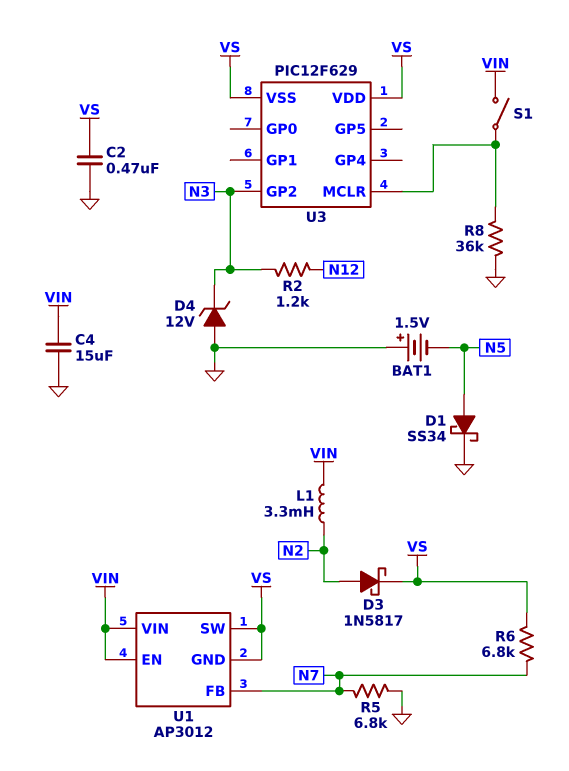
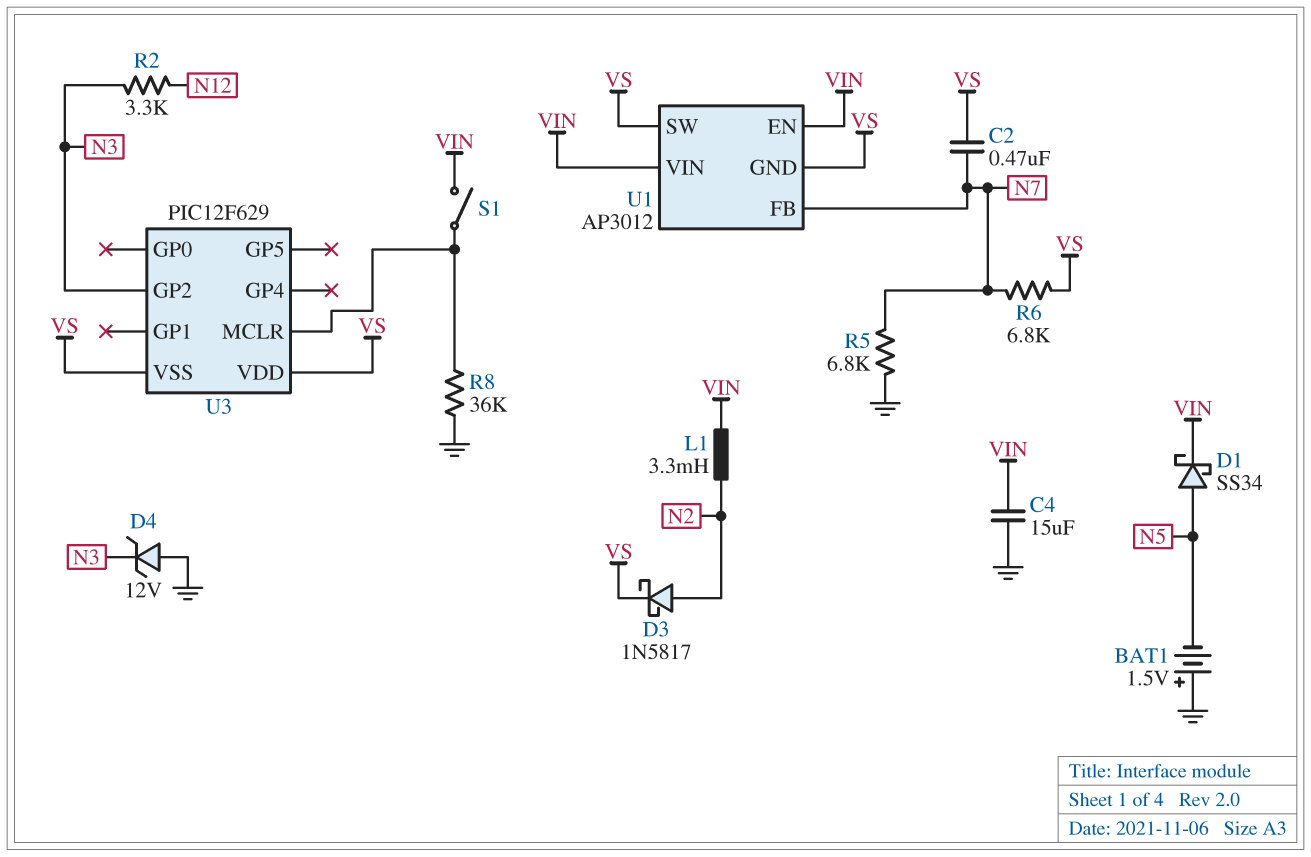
C2: 470nF (GND, VS) -> 470nF (N7, VS)
D1: schottky SS34 (A N5, K GND) -> schottky SS34 (A N5, K VIN)
R2: 1.2k (N3, N12) -> 3.3k (N3, N12)

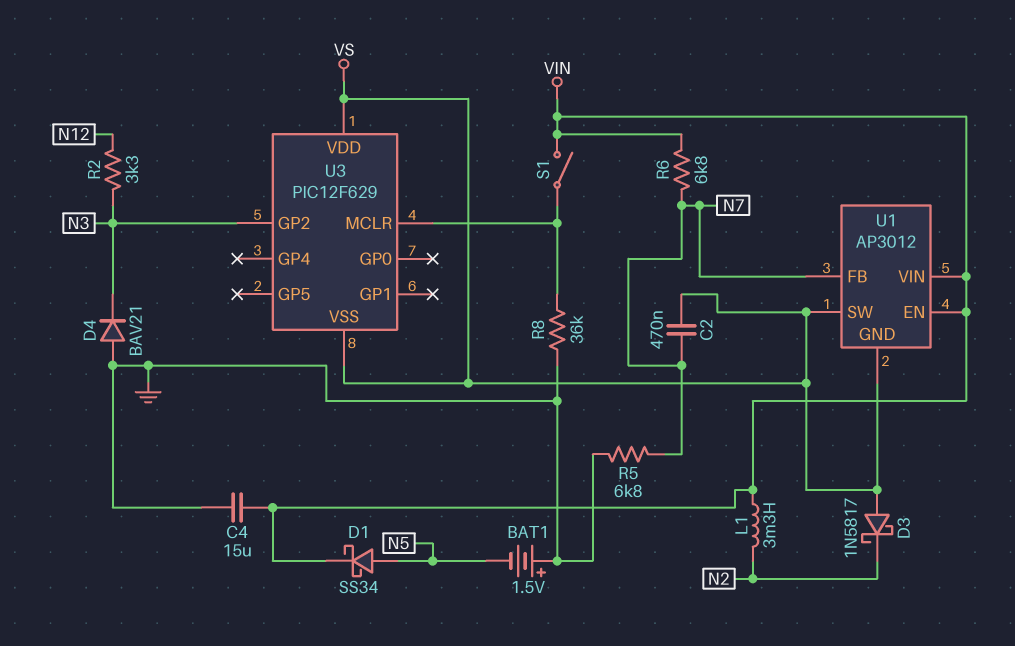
D3: schottky 1N5817 (A N2, K VS) -> schottky 1N5817 (A VS, K N2)
D4: zener 12V (A GND, K N3) -> diode BAV21 (A GND, K N3)
R6: 6.8k (N7, VS) -> 6.8k (N7, VIN)

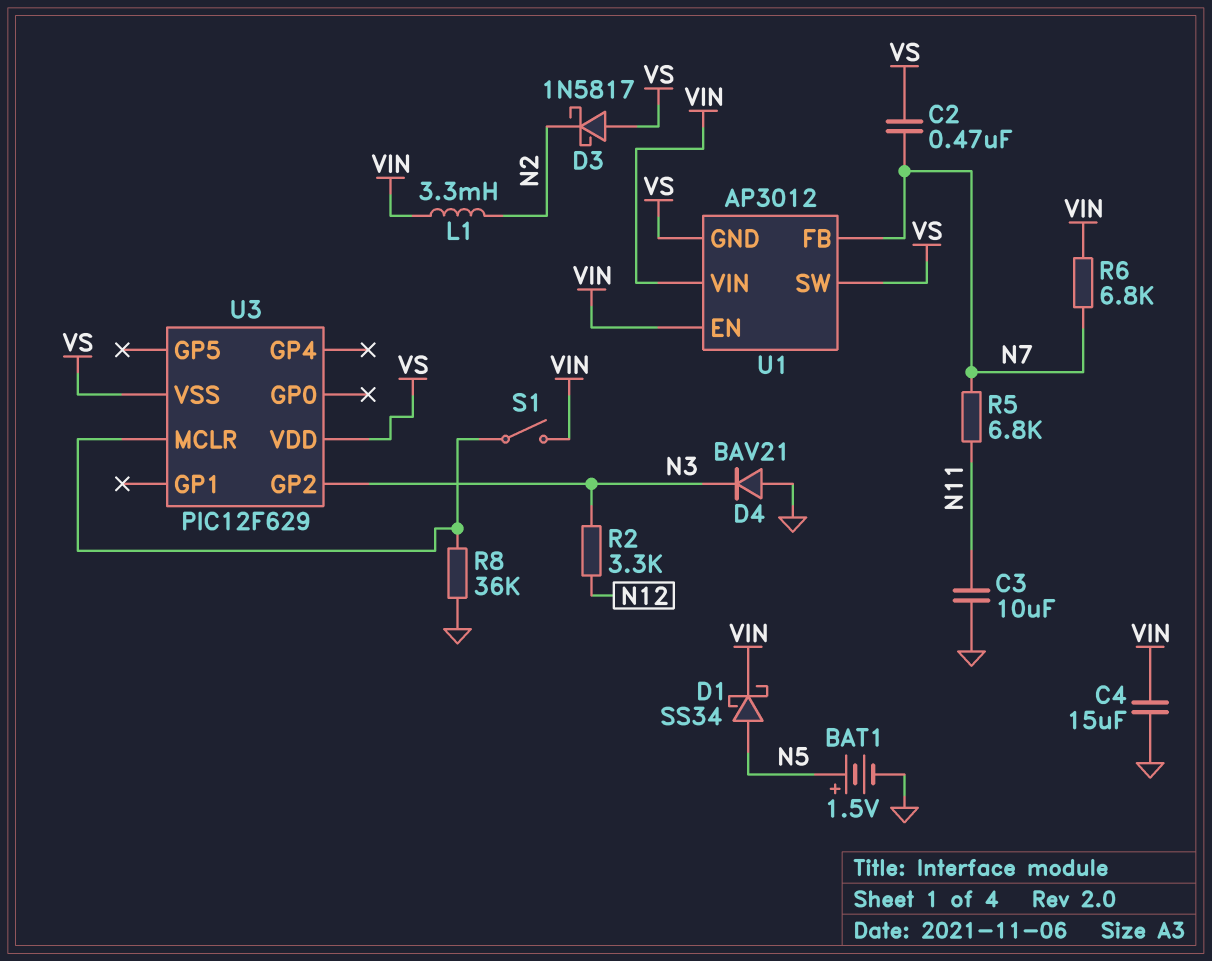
BAT1: 1.5V (plus GND, minus N5) -> 1.5V (plus N5, minus GND)
C3: none -> 10uF (GND, N11)
R5: 6.8k (GND, N7) -> 6.8k (N7, N11)

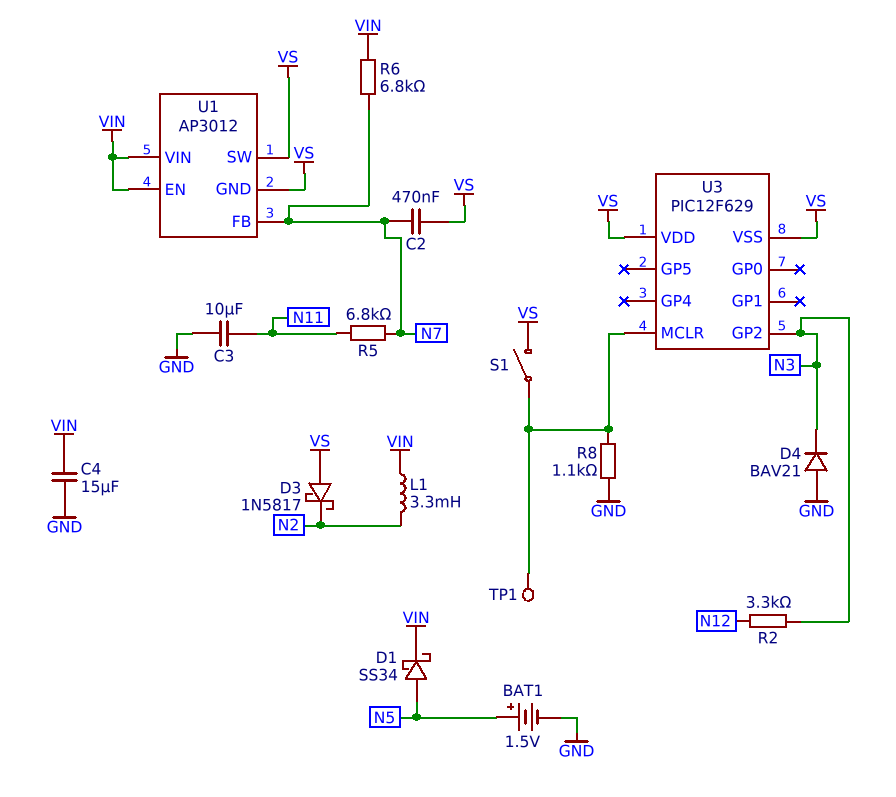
R8: 36k (GND, U3/MCLR) -> 1.1k (GND, U3/MCLR)
S1: switch (U3/MCLR, VIN) -> switch (U3/MCLR, VS)
TP1: none -> test point (U3/MCLR)

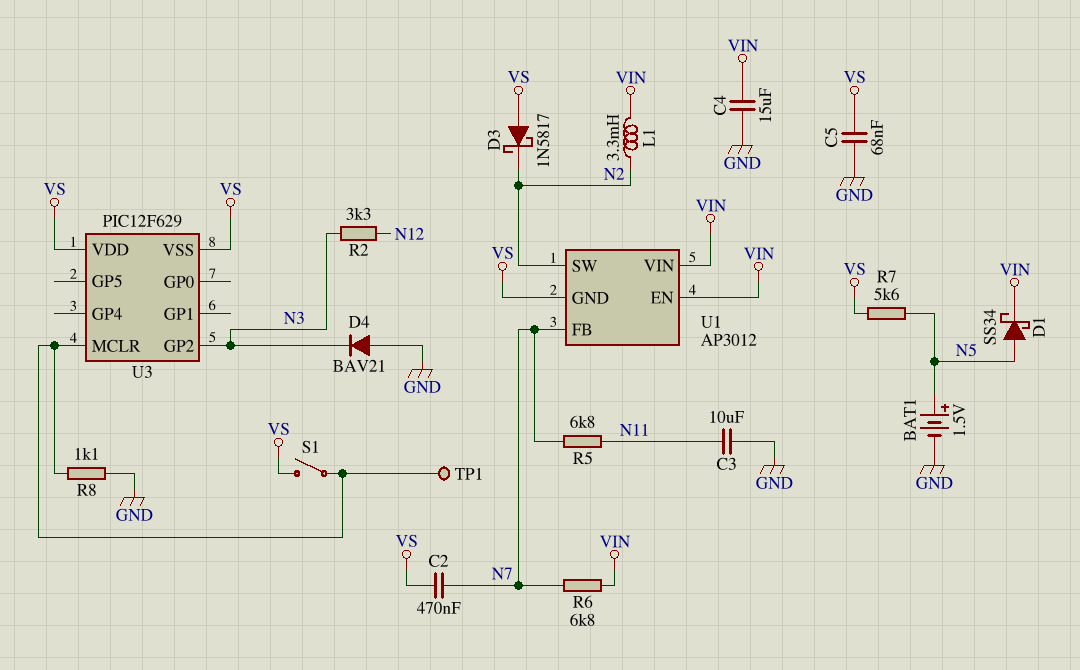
C5: none -> 68nF (GND, VS)
R7: none -> 5.6k (N5, VS)
U1 pin SW: VS -> N2

